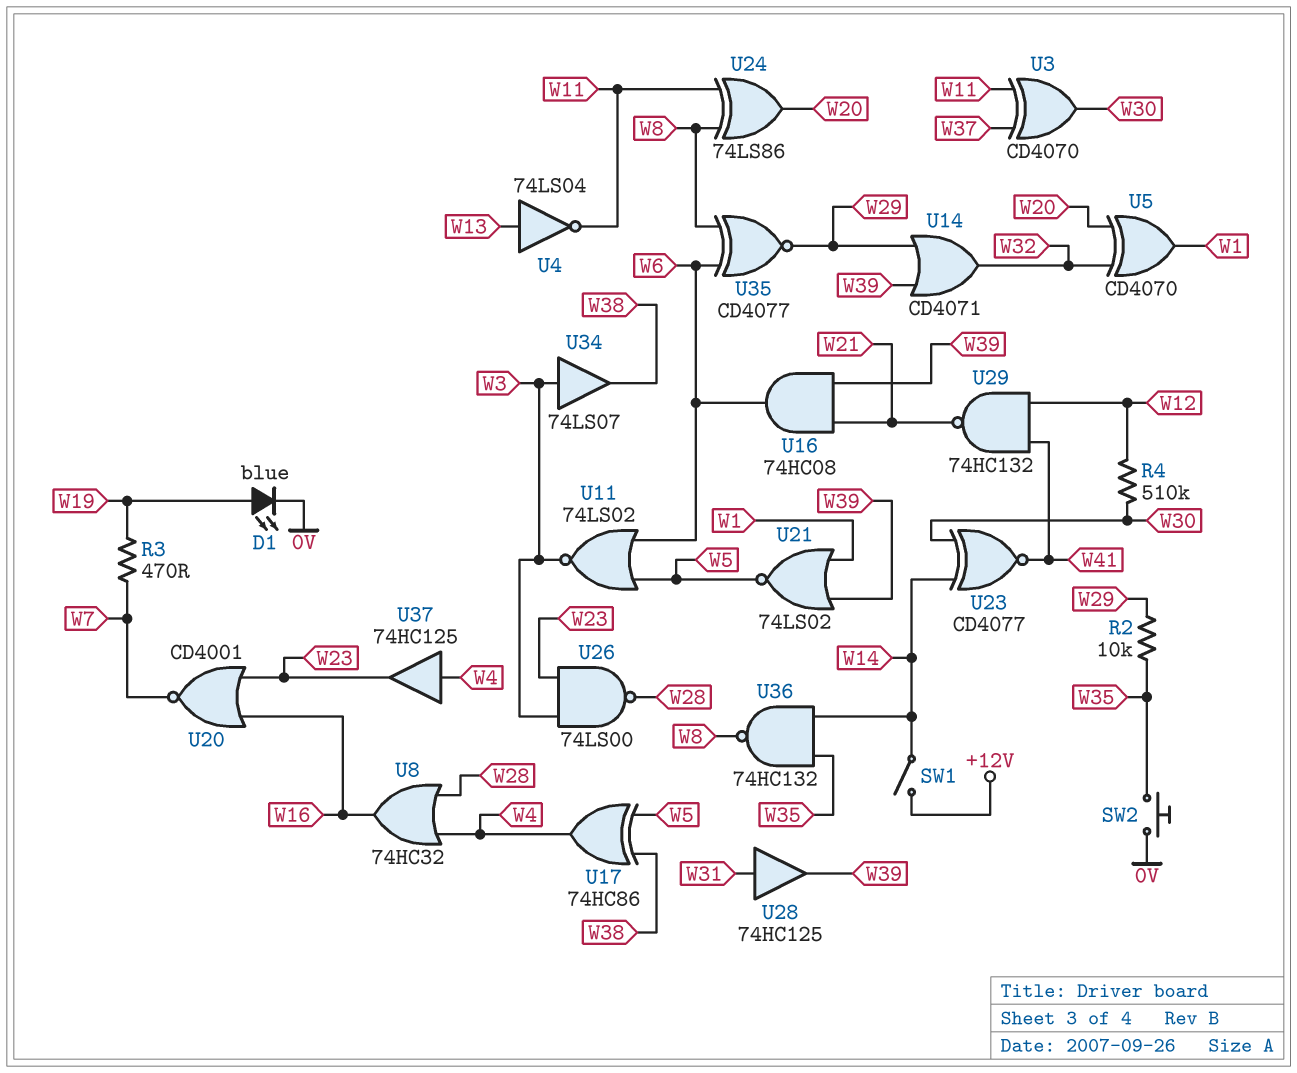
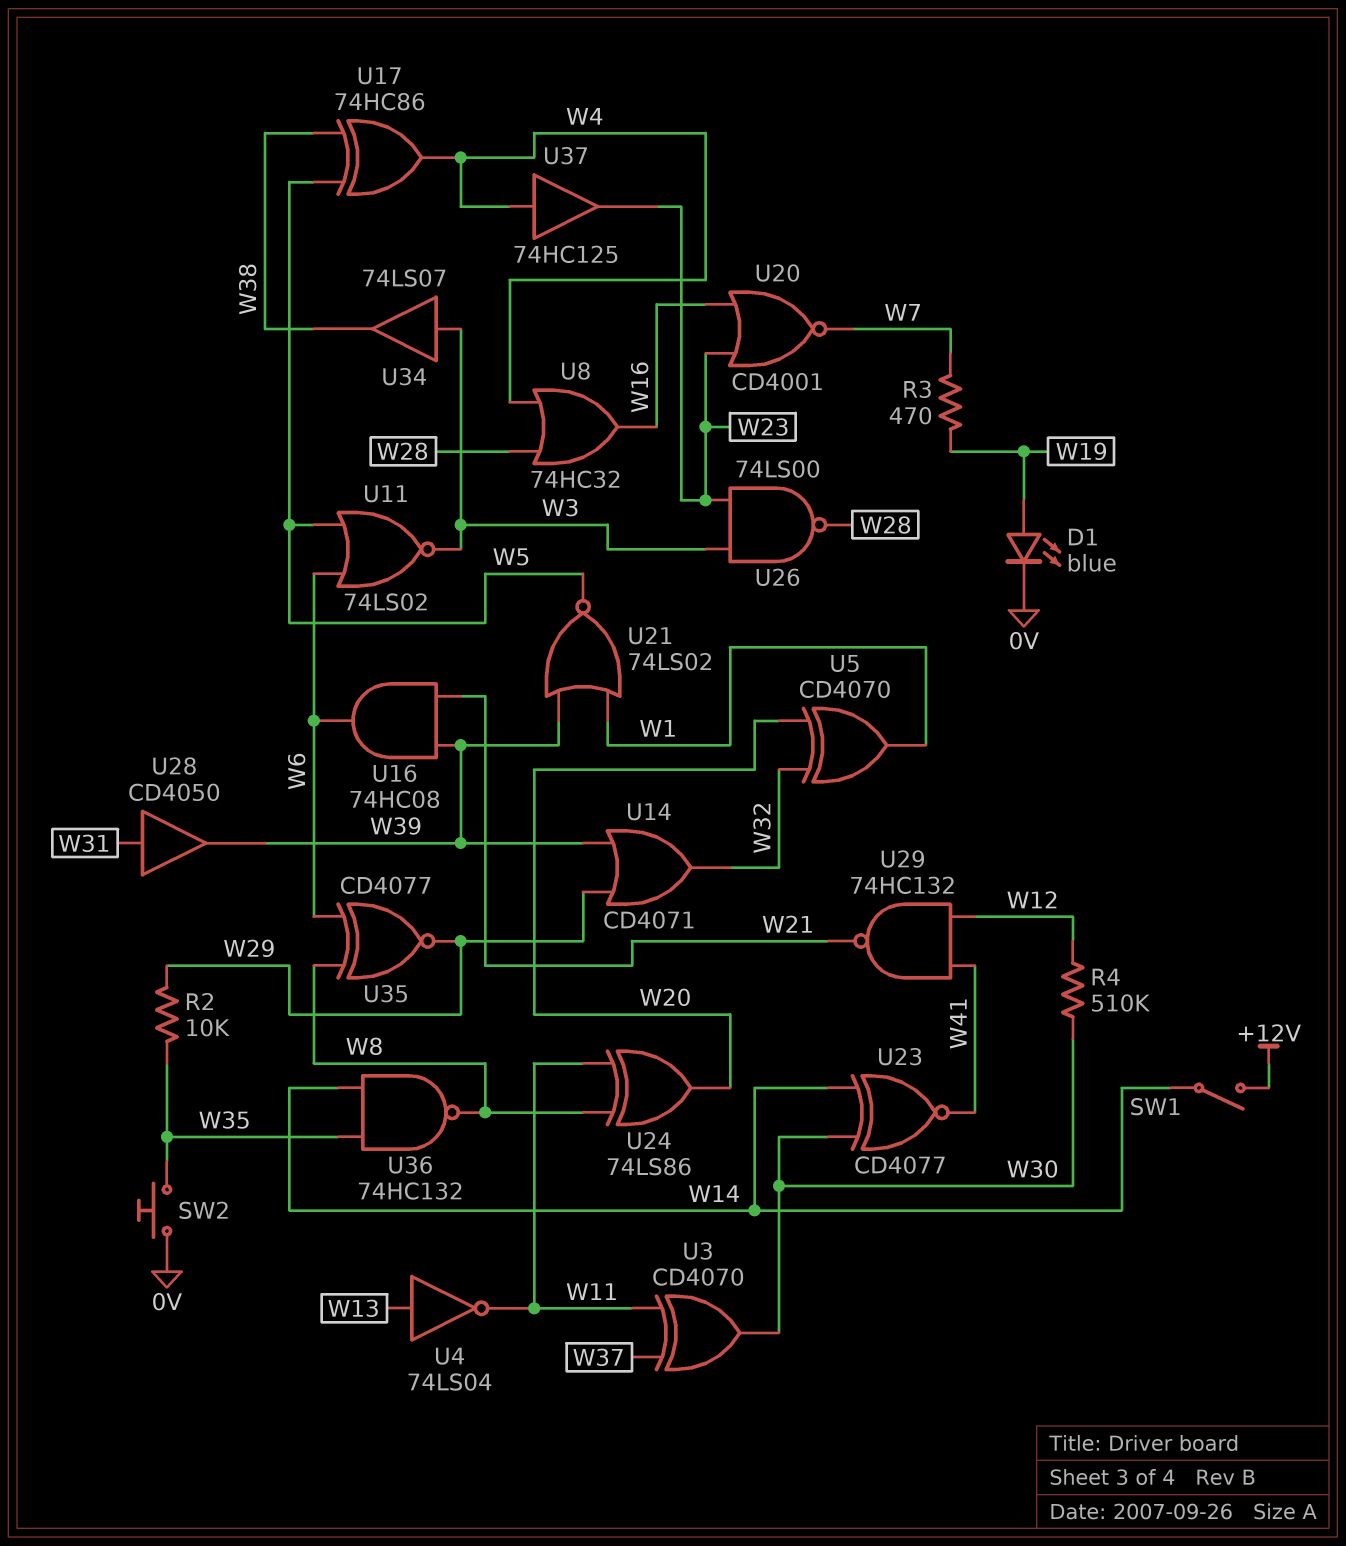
U28: buffer 74HC125 (in W31, out W39) -> buffer CD4050 (in W31, out W39)

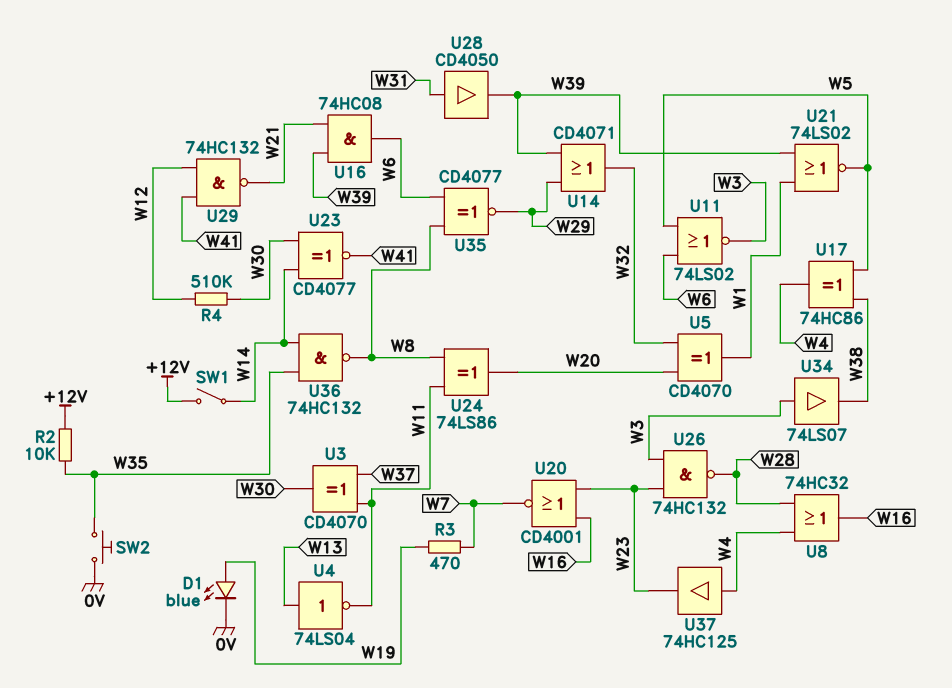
R2: 10k (W29, W35) -> 10k (+12V, W35)
U26: NAND 74LS00 (in W3, in W23, out W28) -> NAND 74HC132 (in W3, in W23, out W28)

